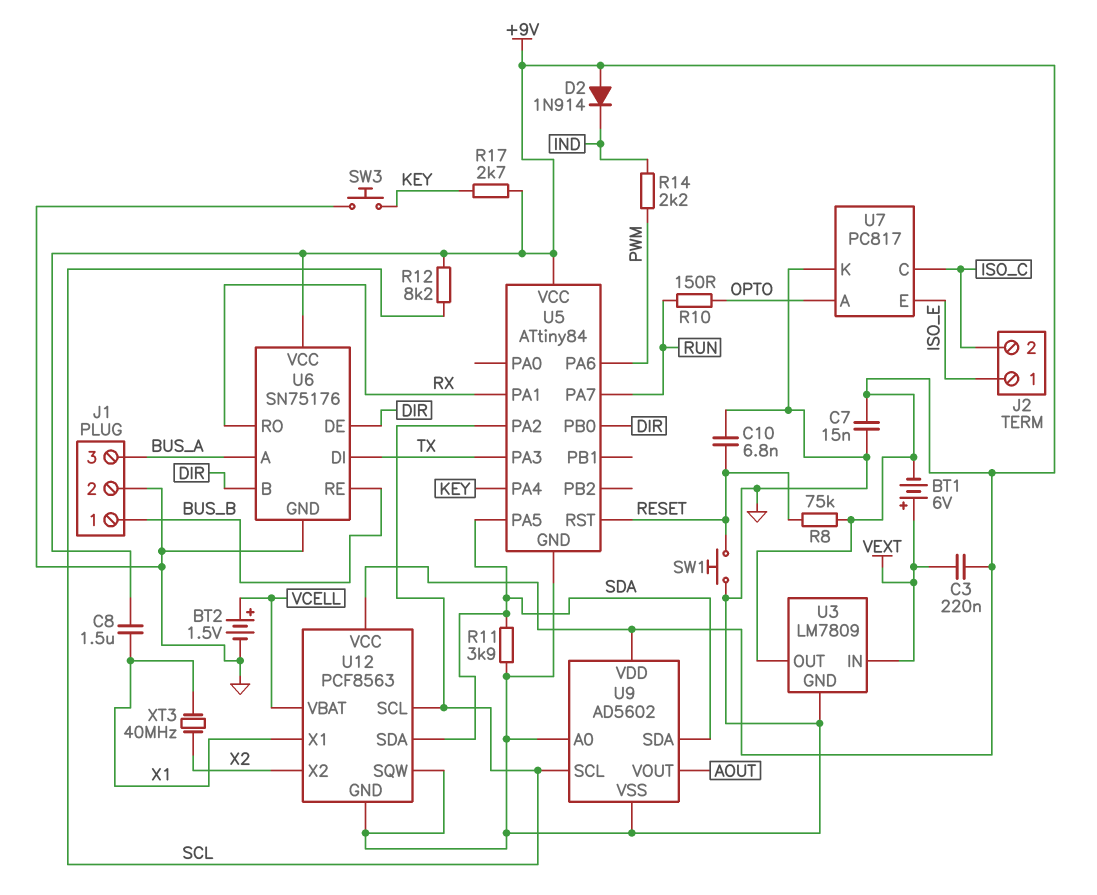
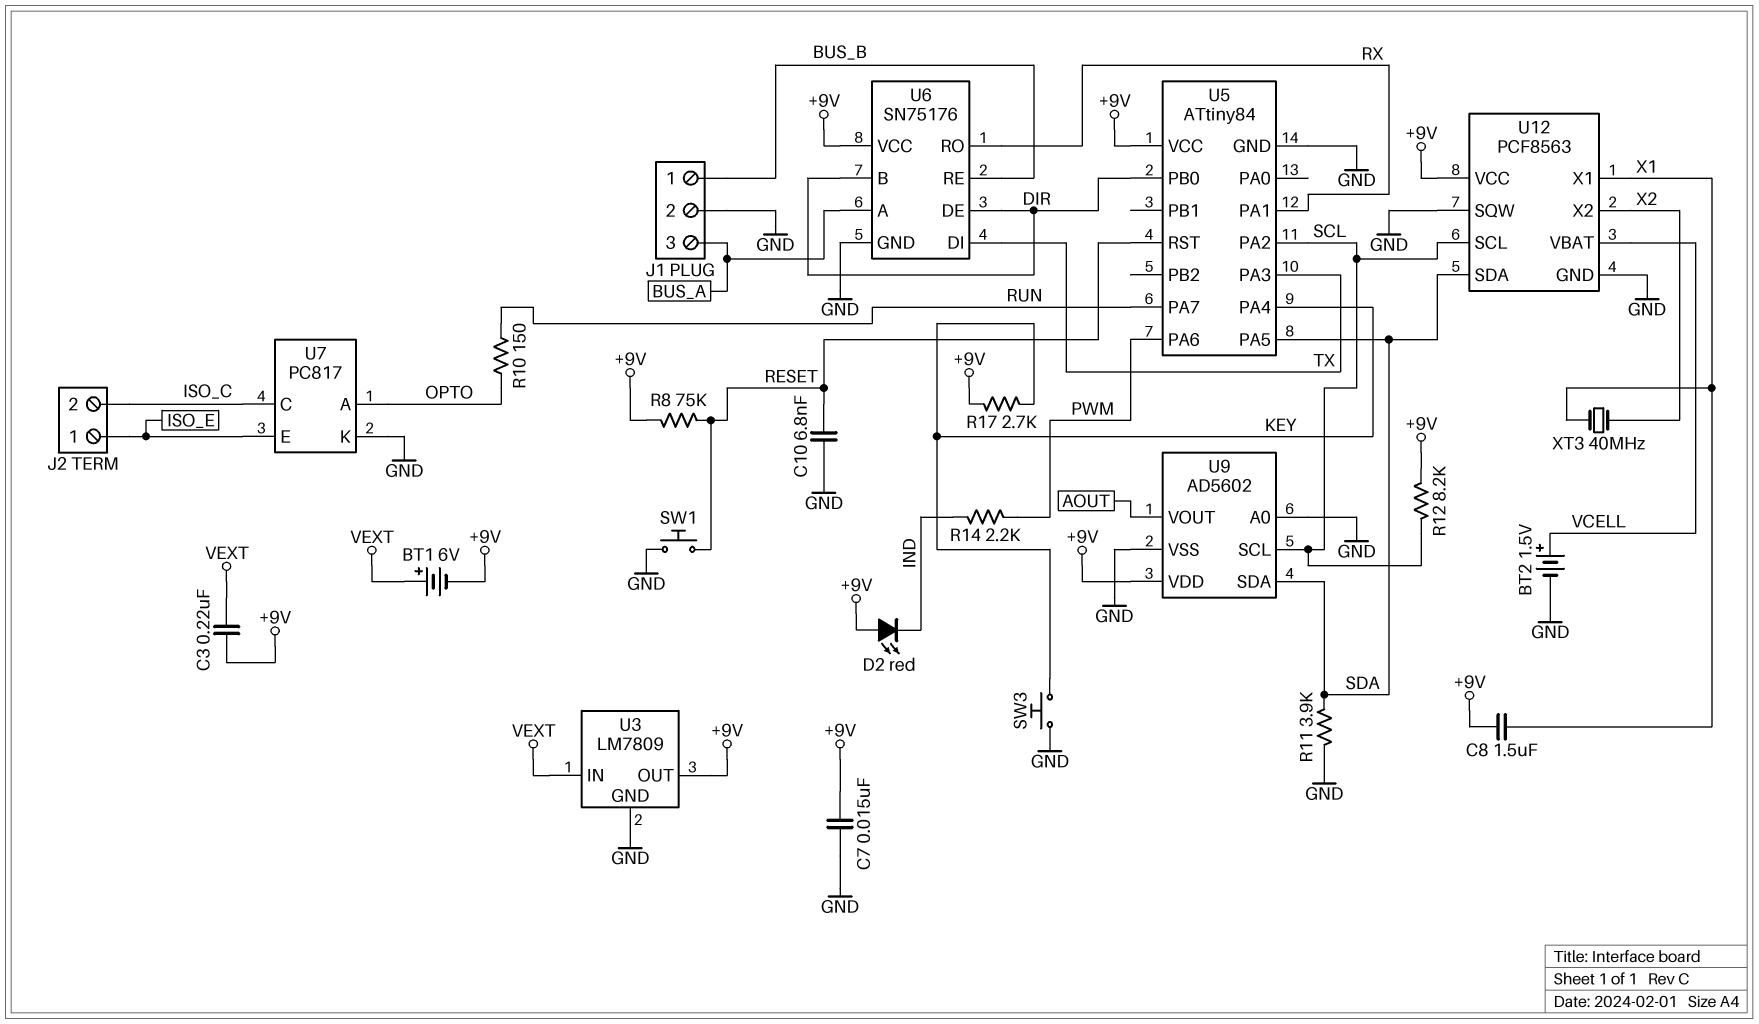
D2: diode 1N914 (A +9V, K IND) -> LED red (A +9V, K IND)

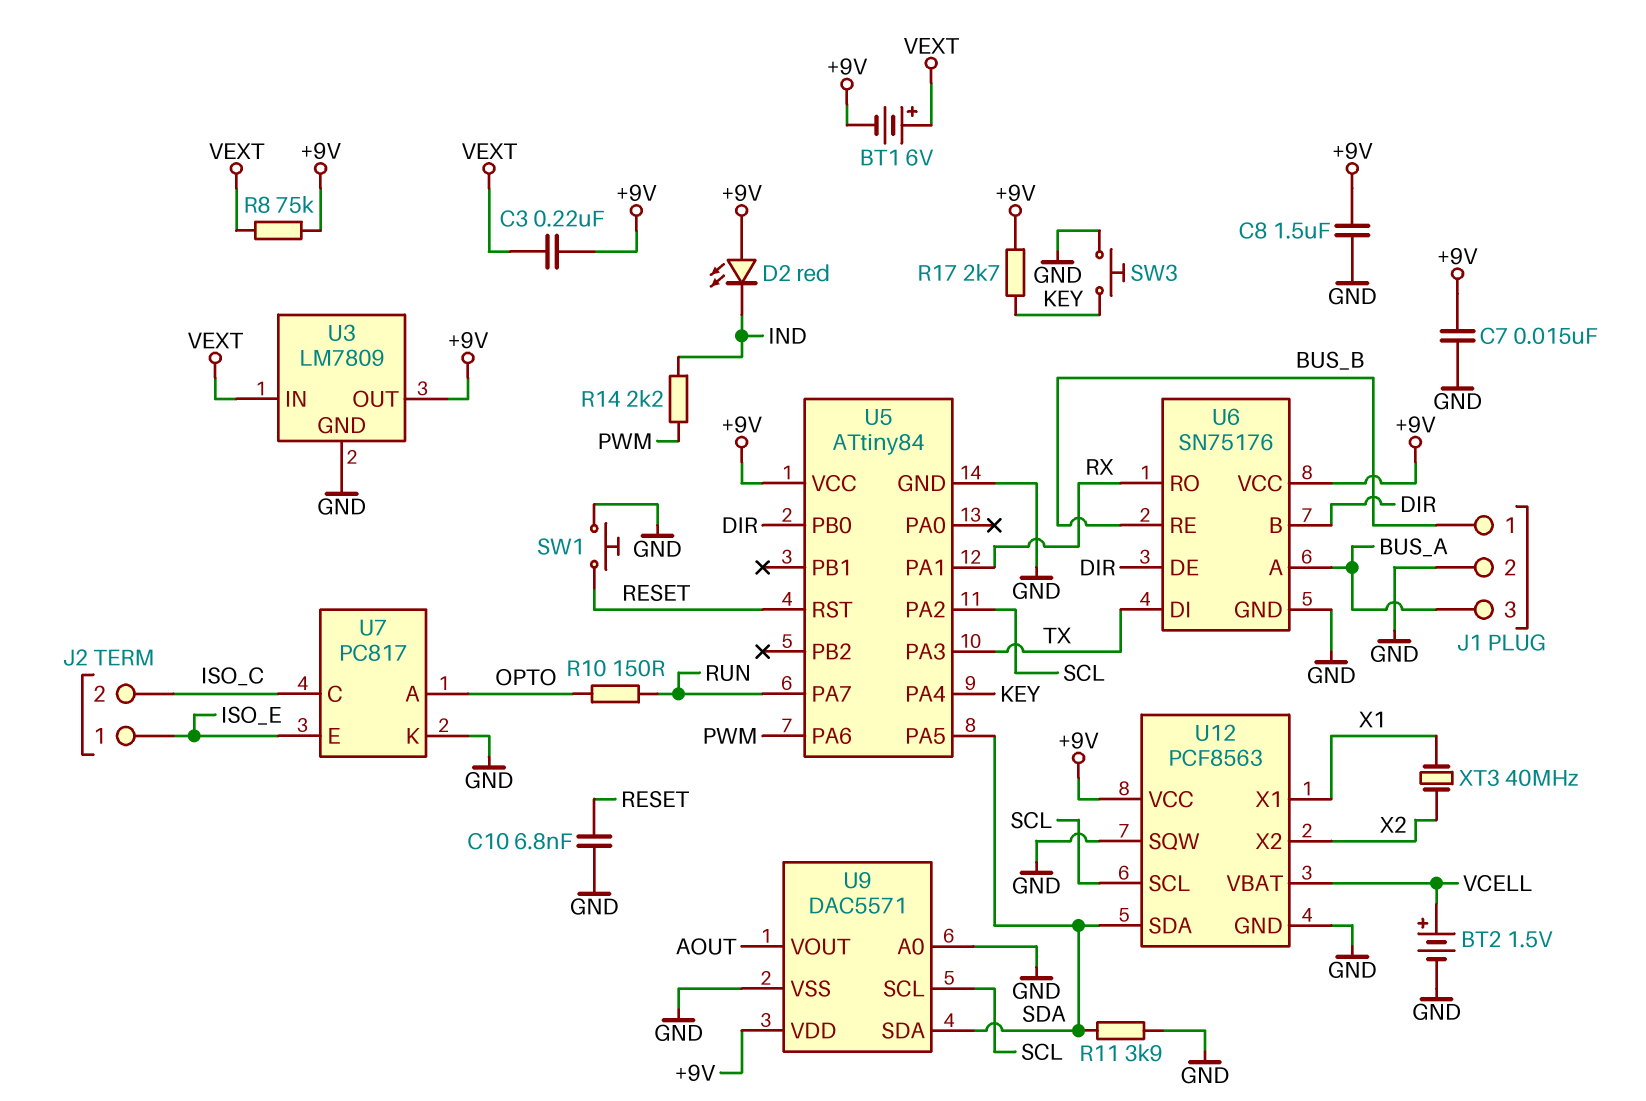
C8: 1.5uF (+9V, X1) -> 1.5uF (+9V, GND)
R8: 75k (+9V, RESET) -> 75k (+9V, VEXT)
R12: 8.2k (+9V, SCL) -> none
U9: AD5602 -> DAC5571

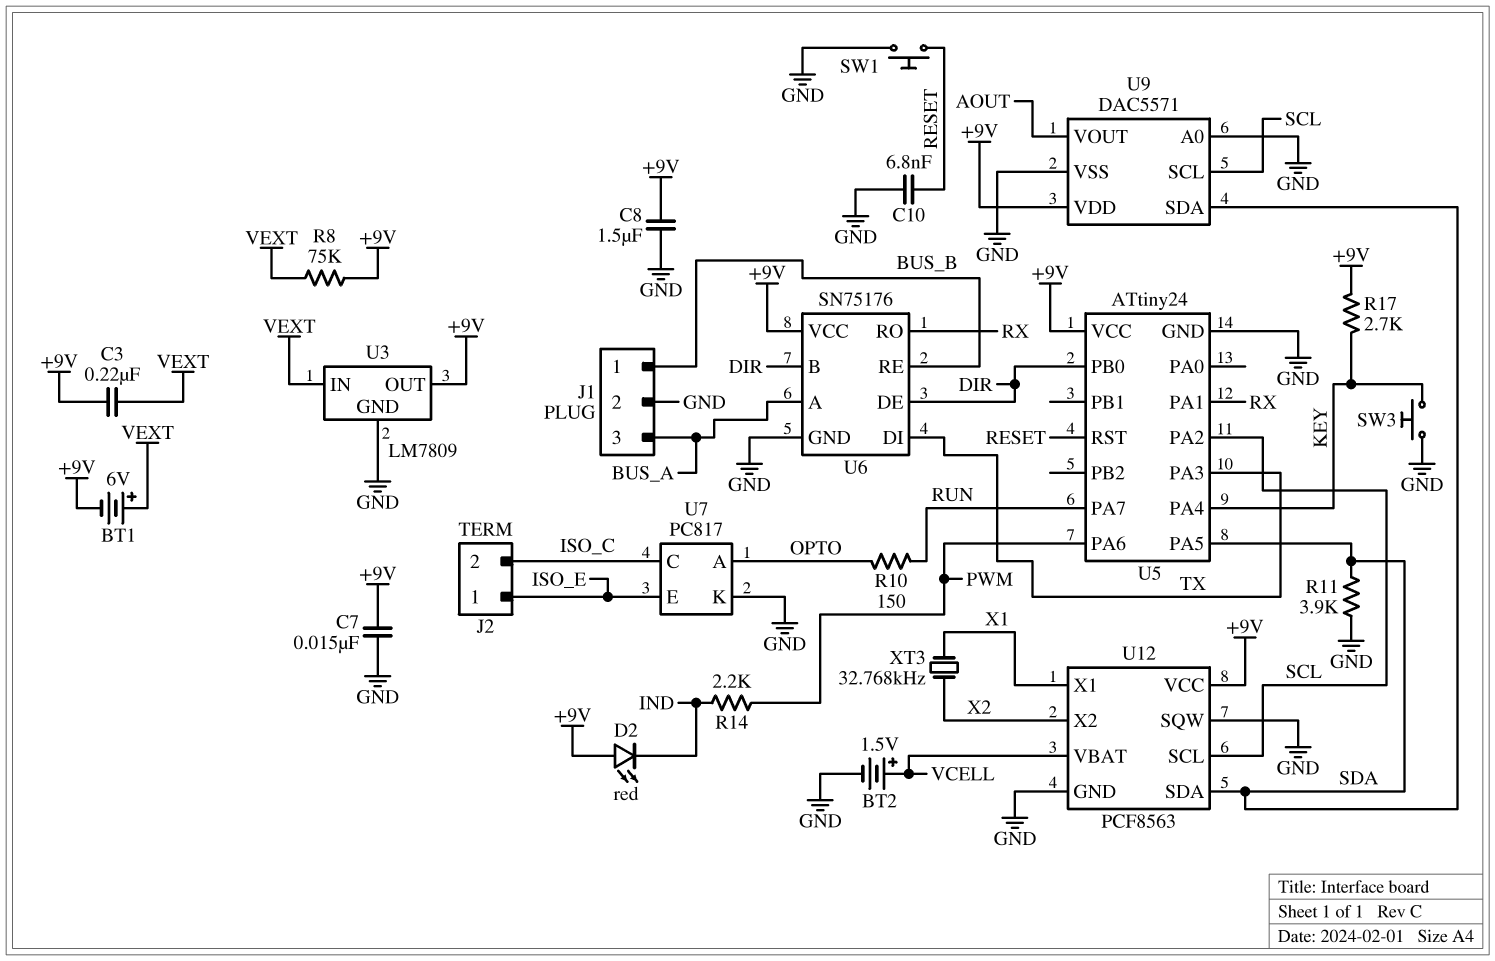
U5: ATtiny84 -> ATtiny24
XT3: 40MHz (X1, X2) -> 32.768kHz (X1, X2)

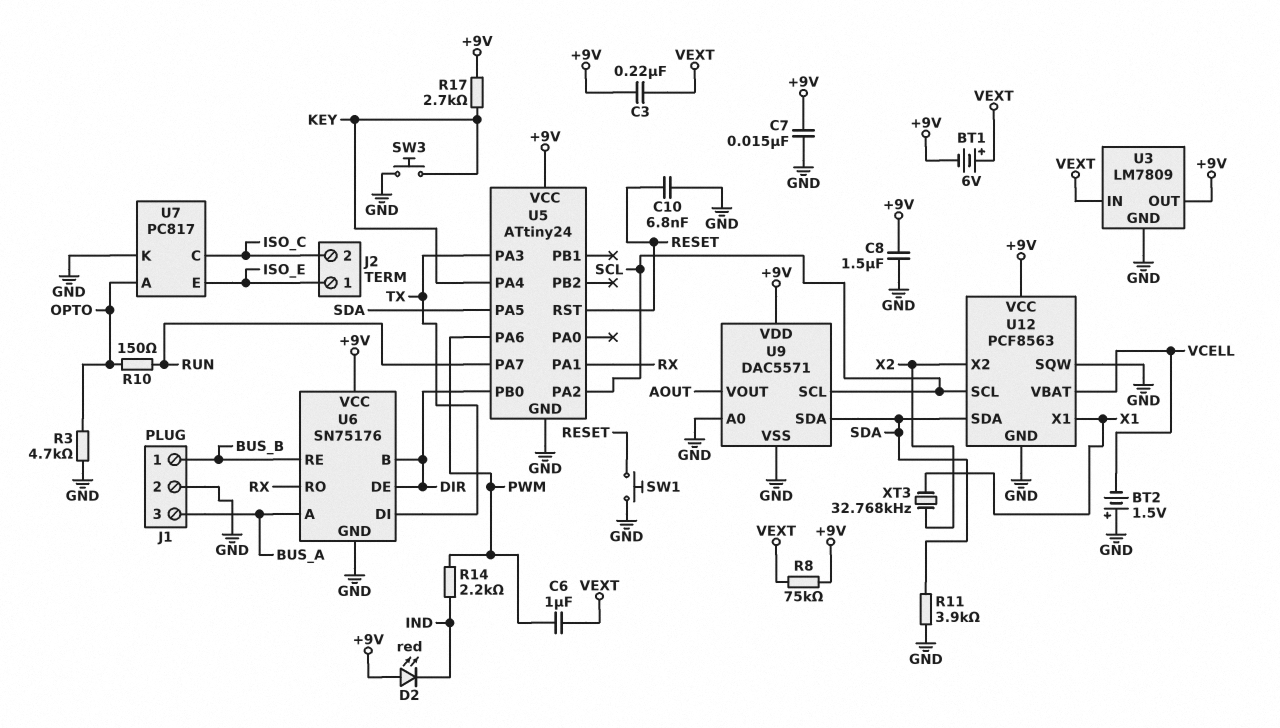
BT2: 1.5V (plus VCELL, minus GND) -> 1.5V (plus GND, minus VCELL)
C6: none -> 1uF (PWM, VEXT)
R3: none -> 4.7k (GND, OPTO)

